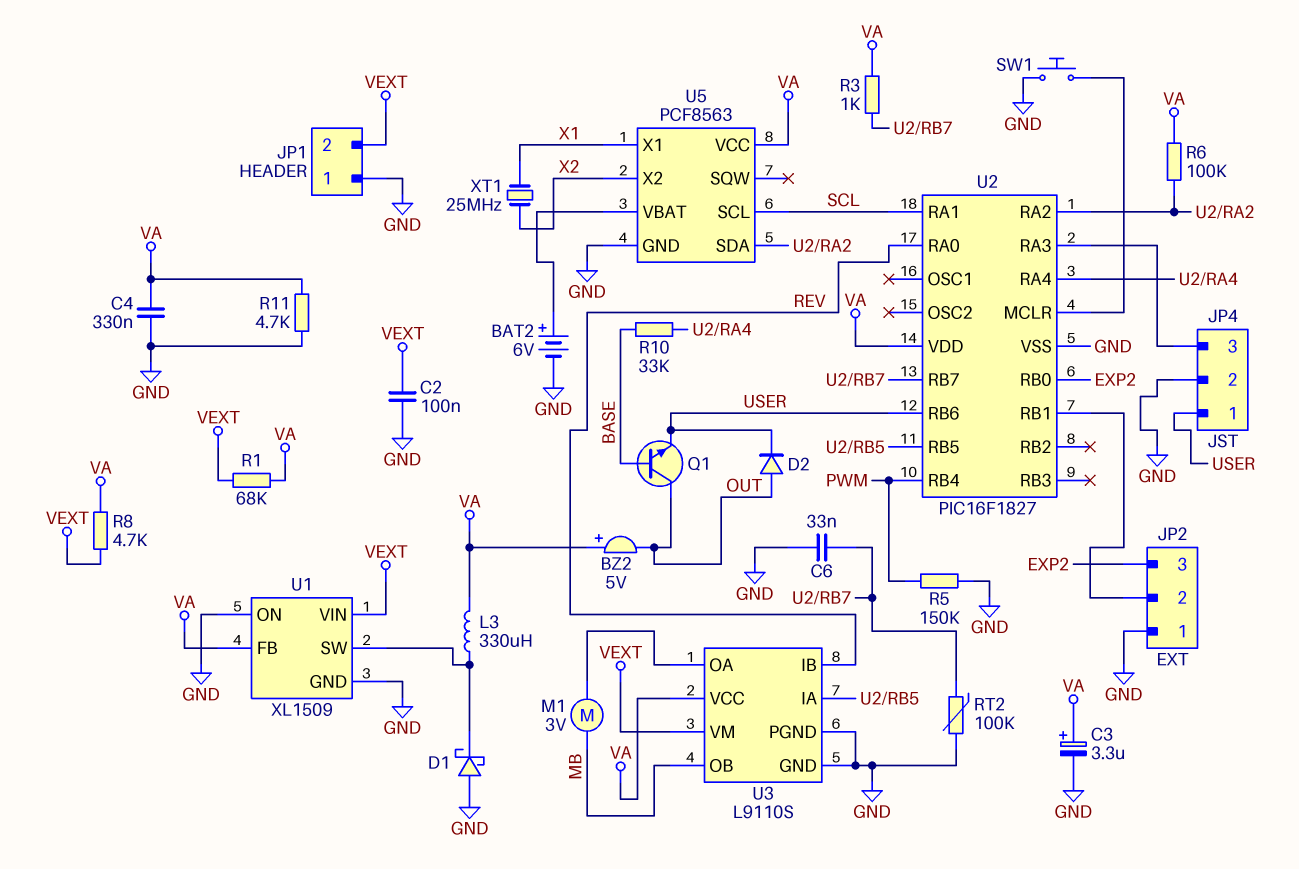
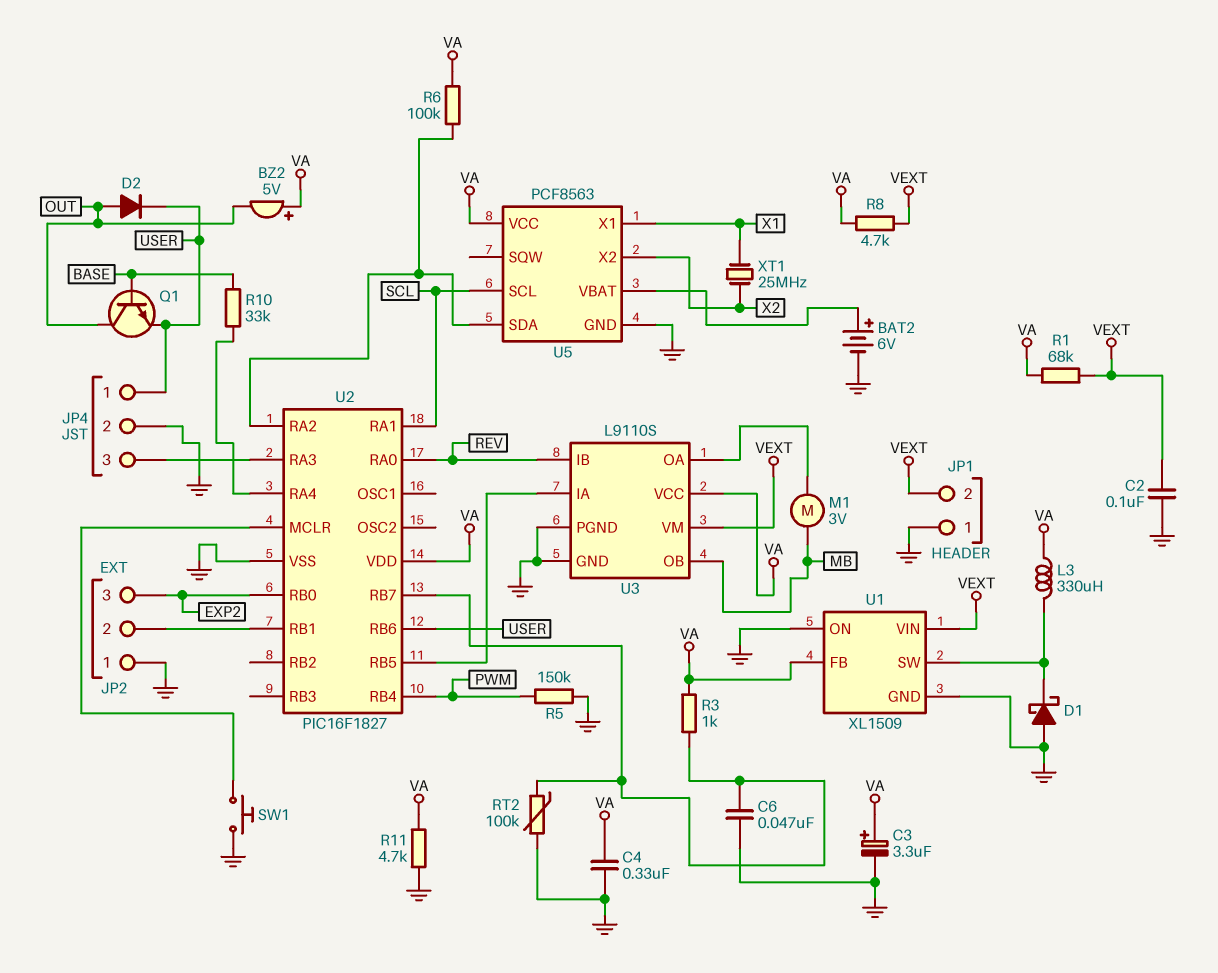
C6: 33nF (GND, U2/RB7) -> 47nF (GND, U2/RB7)

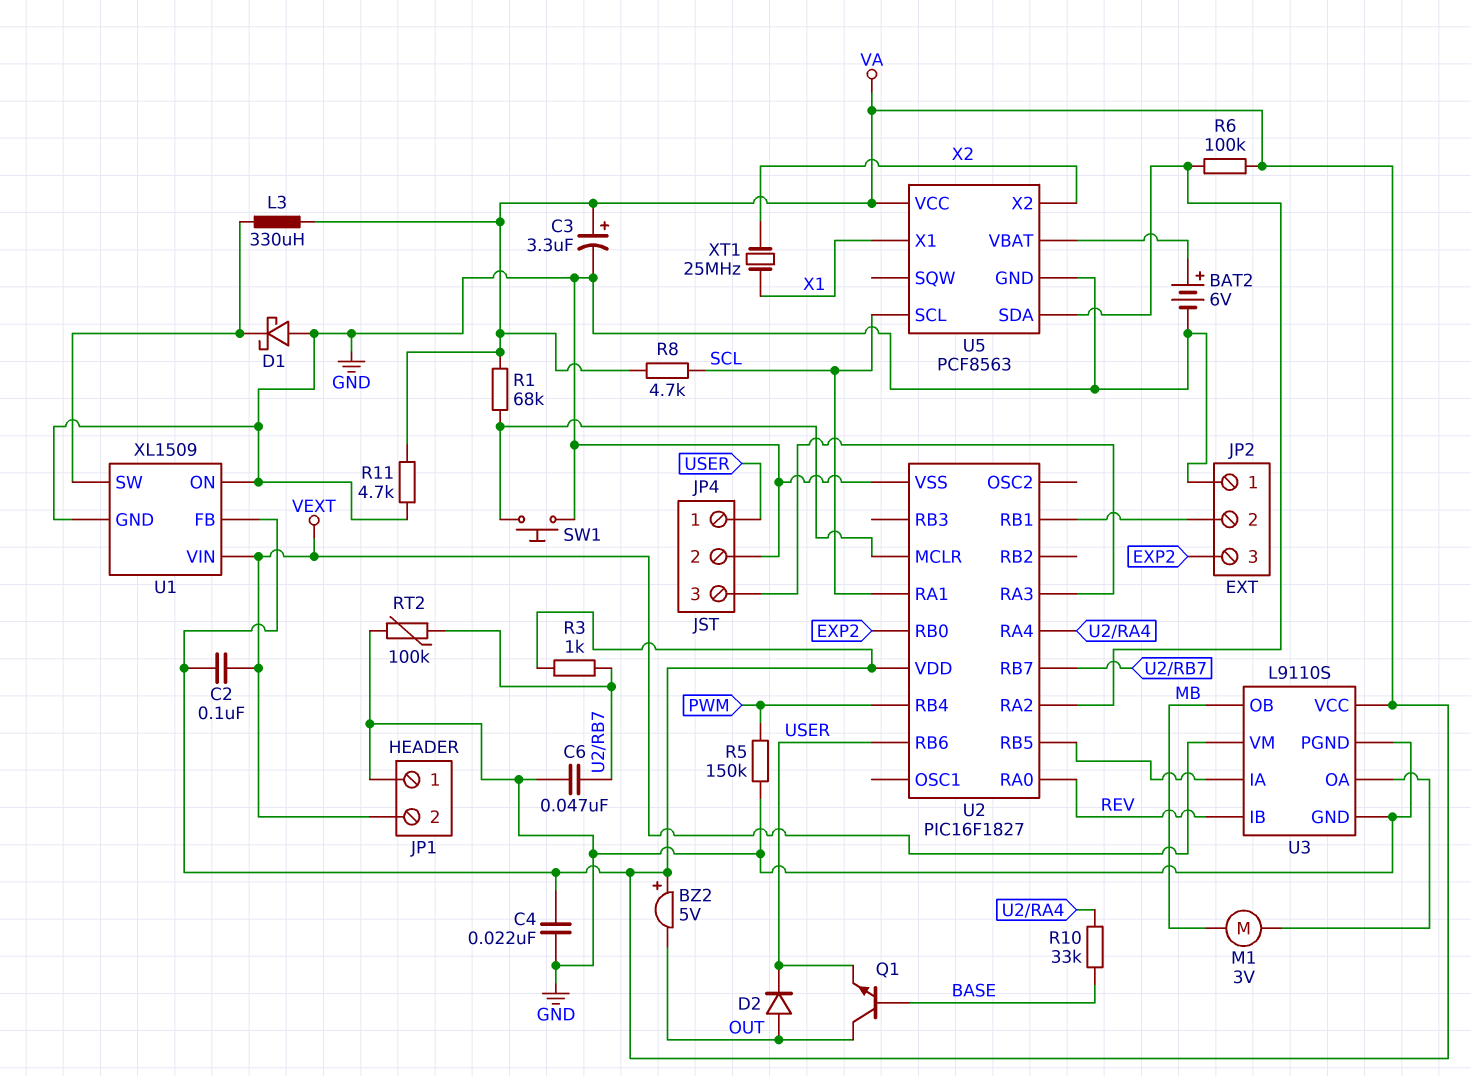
C2: 100nF (GND, VEXT) -> 100nF (VA, VEXT)
C4: 330nF (GND, VA) -> 22nF (GND, VA)
R1: 68k (VA, VEXT) -> 68k (U2/MCLR, VA)
R8: 4.7k (VA, VEXT) -> 4.7k (SCL, VA)

